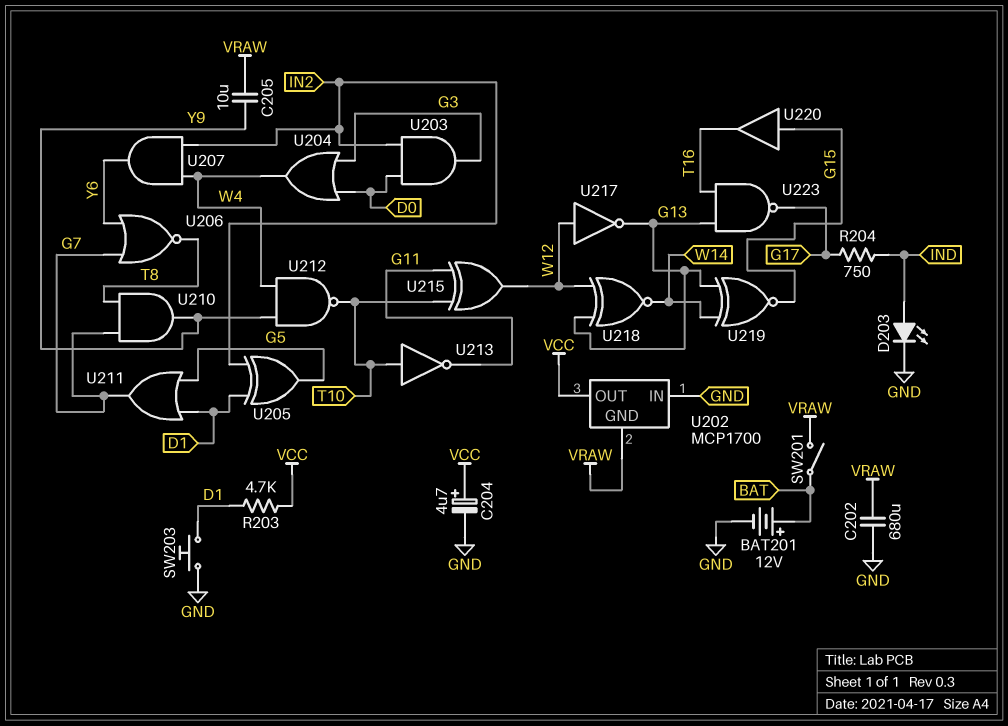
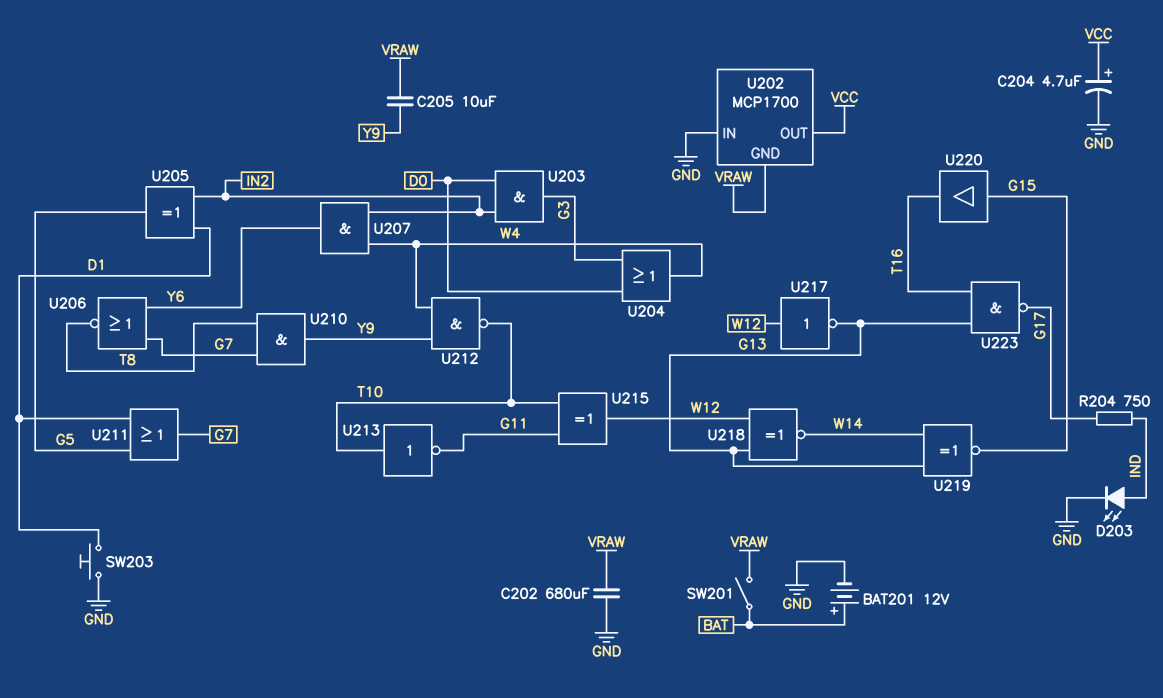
R203: 4.7k (D1, VCC) -> none

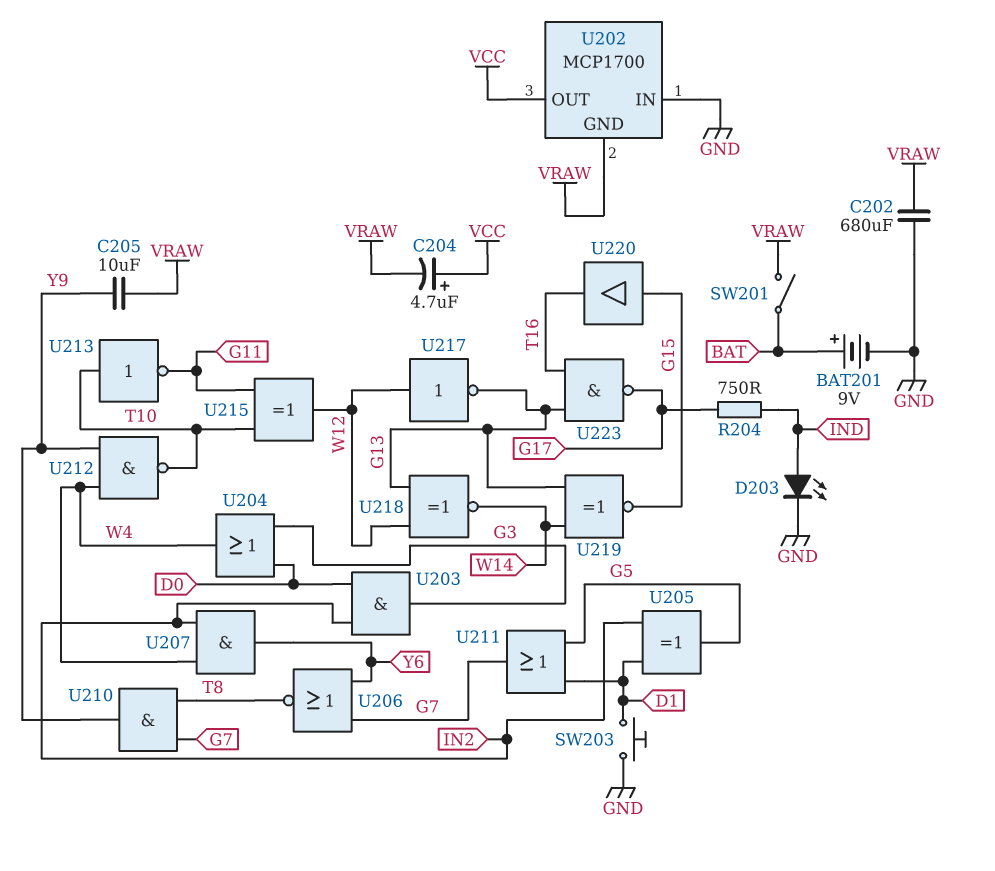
BAT201: 12V (plus BAT, minus GND) -> 9V (plus BAT, minus GND)
C204: 4.7uF (plus VCC, minus GND) -> 4.7uF (plus VCC, minus VRAW)

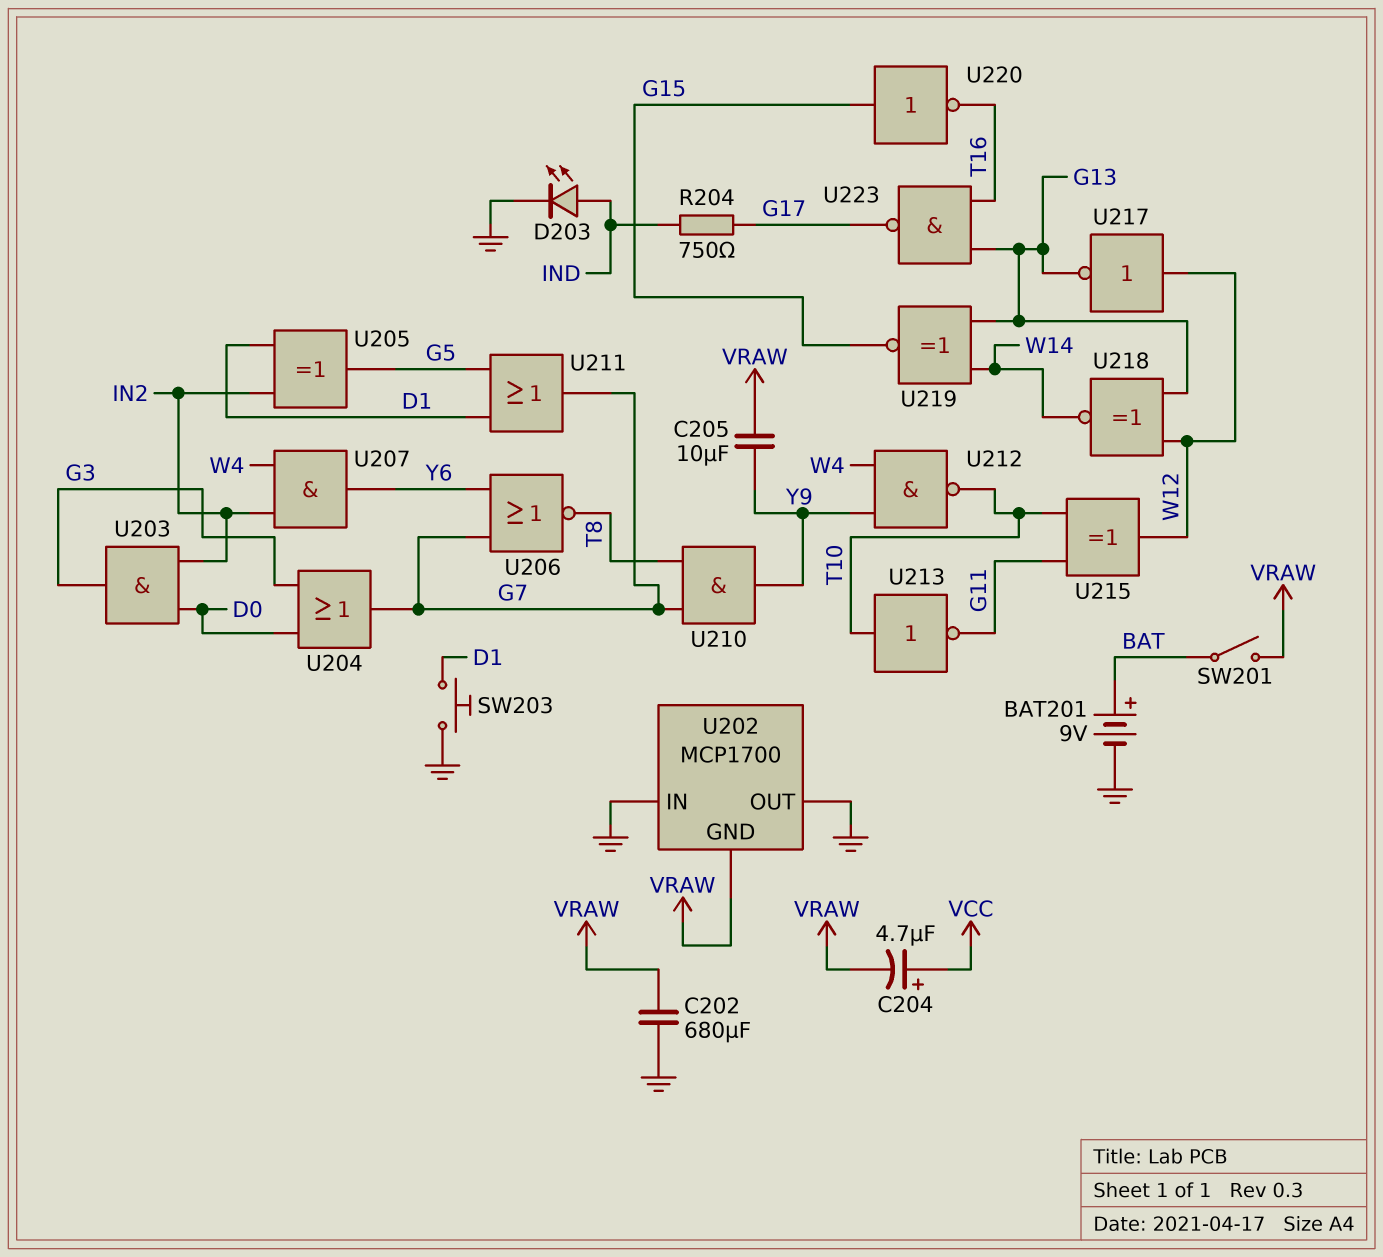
U202 pin OUT: VCC -> GND
U204: OR (in D0, in G3, out W4) -> OR (in D0, in G3, out G7)
U220: buffer (in G15, out T16) -> NOT (in G15, out T16)

